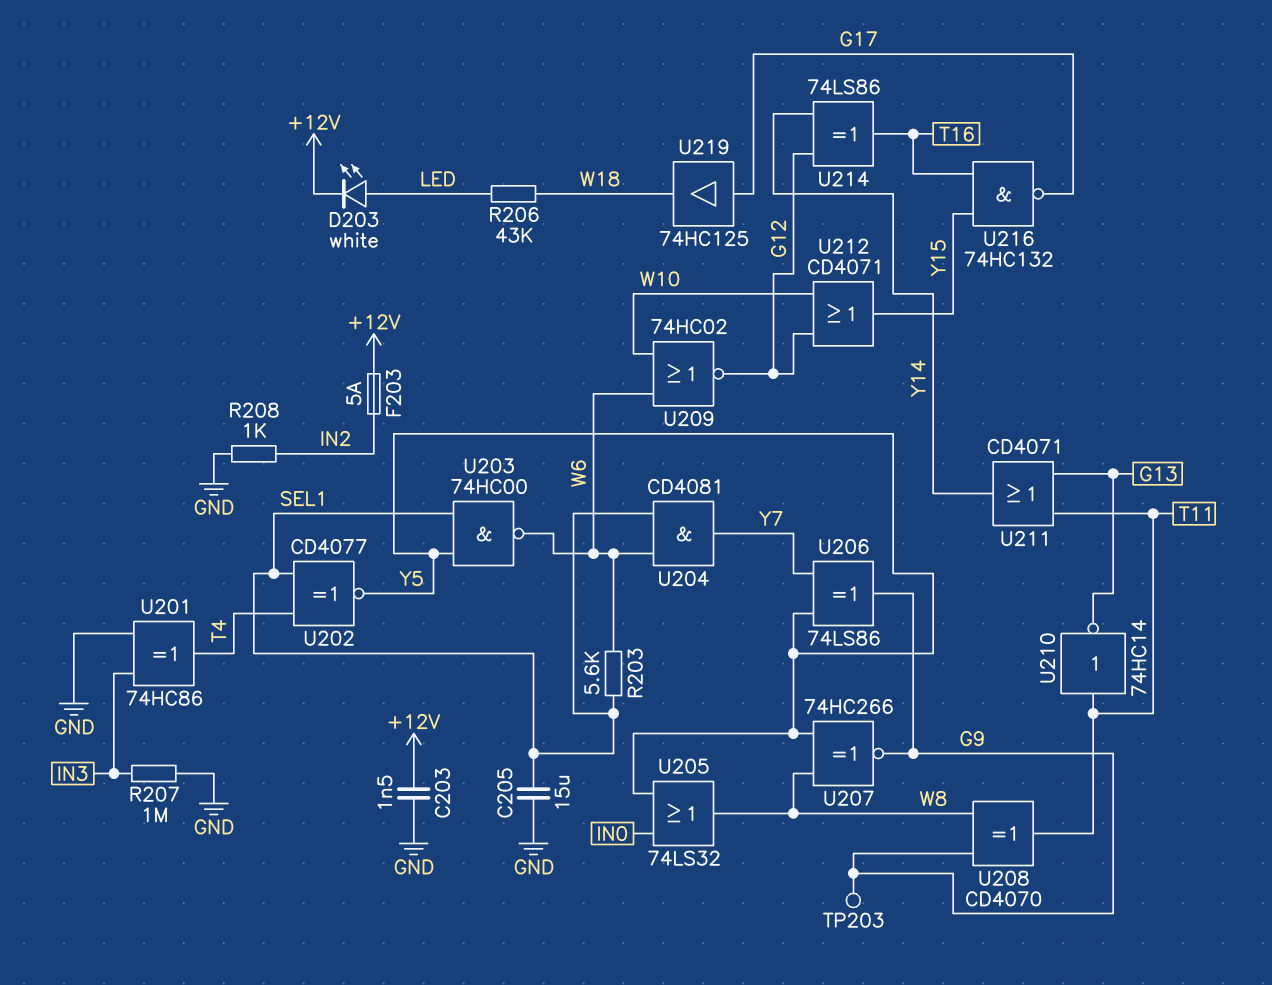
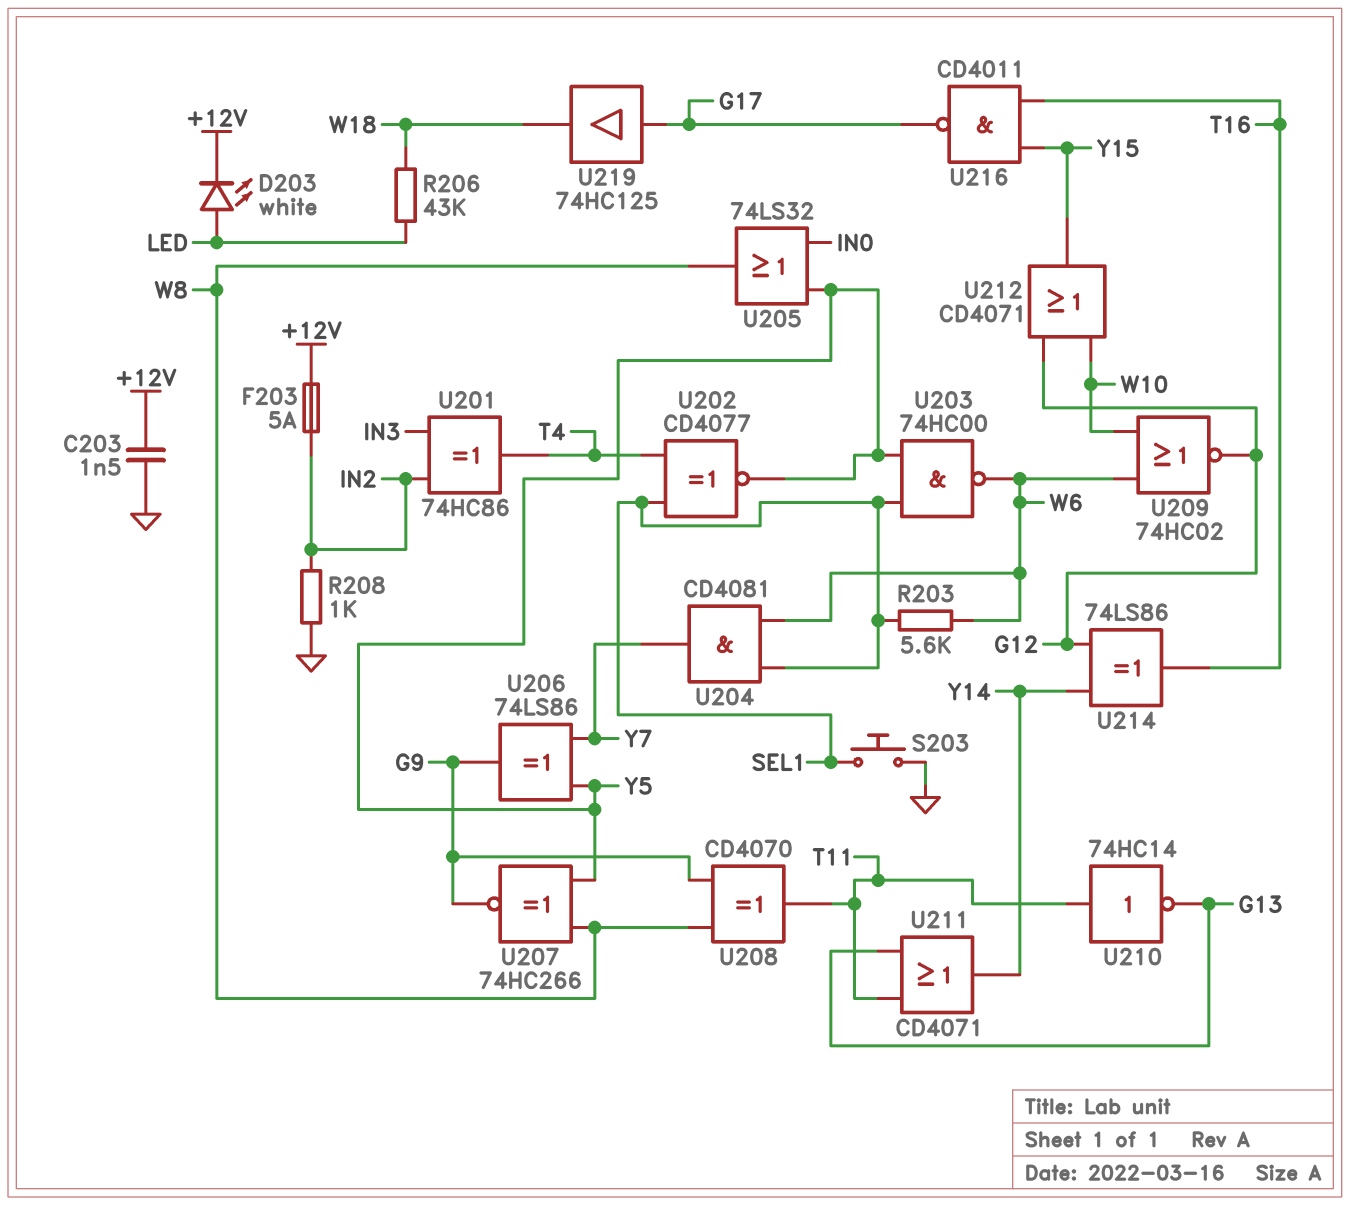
C205: 15uF (GND, SEL1) -> none
R207: 1M (GND, IN3) -> none
S203: none -> button (GND, SEL1)
TP203: test point (G9) -> none
U201: XOR 74HC86 (in GND, in IN3, out T4) -> XOR 74HC86 (in IN2, in IN3, out T4)
U216: NAND 74HC132 (in T16, in Y15, out G17) -> NAND CD4011 (in T16, in Y15, out G17)

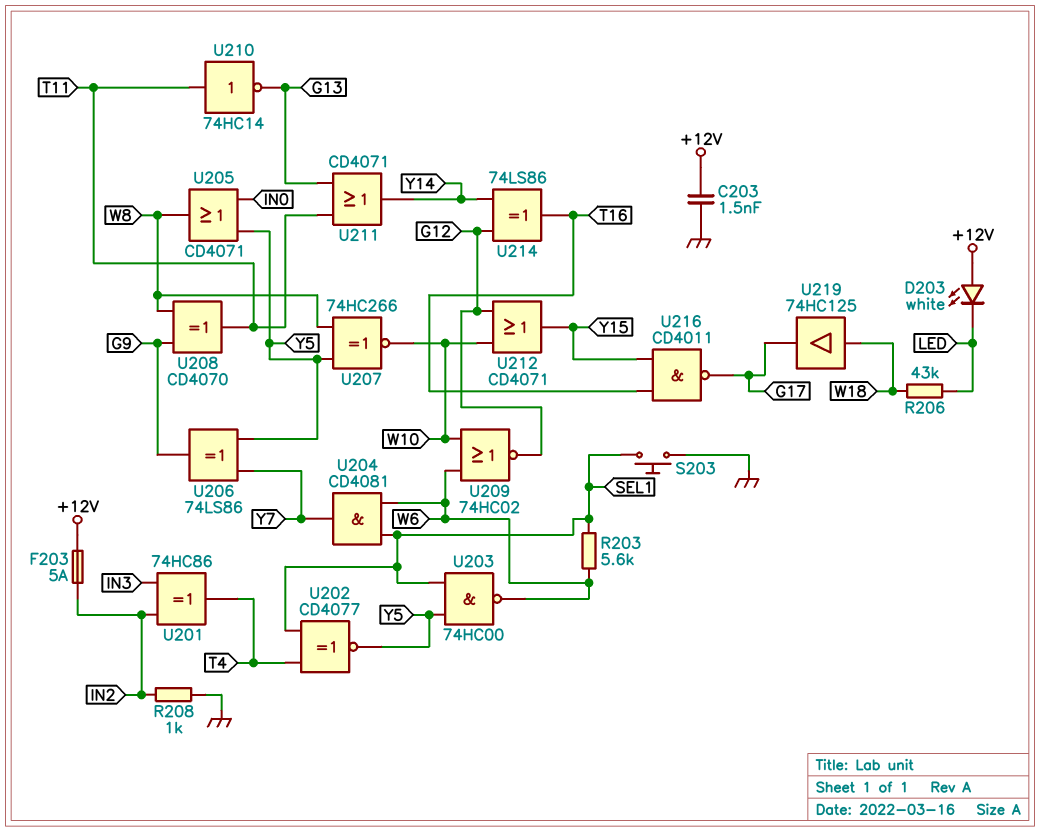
D203: LED white (A LED, K +12V) -> LED white (A +12V, K LED)
U205: OR 74LS32 (in IN0, in Y5, out W8) -> OR CD4071 (in IN0, in Y5, out W8)
U207: XNOR 74HC266 (in W8, in Y5, out G9) -> XNOR 74HC266 (in W8, in Y5, out W10)
U219: buffer 74HC125 (in G17, out W18) -> buffer 74HC125 (in W18, out G17)

